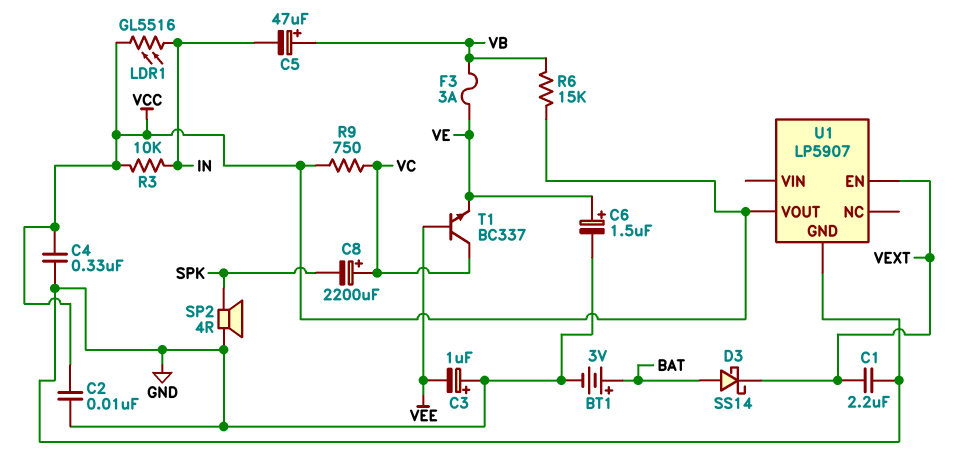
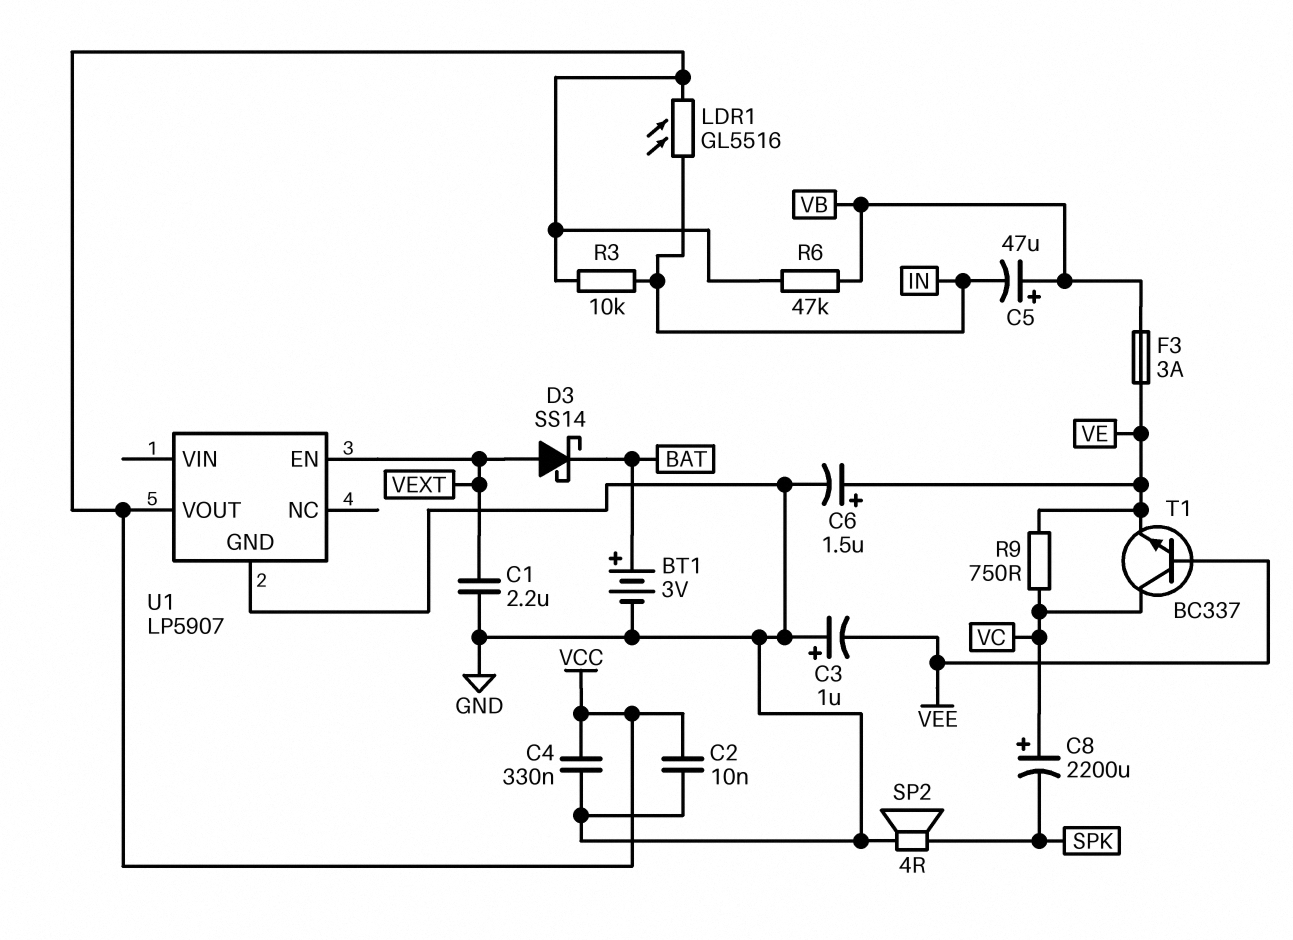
D3: schottky SS14 (A BAT, K VEXT) -> schottky SS14 (A VEXT, K BAT)
R6: 15k (VB, VCC) -> 47k (VB, VCC)
R9: 750 (VC, VCC) -> 750 (VC, VE)

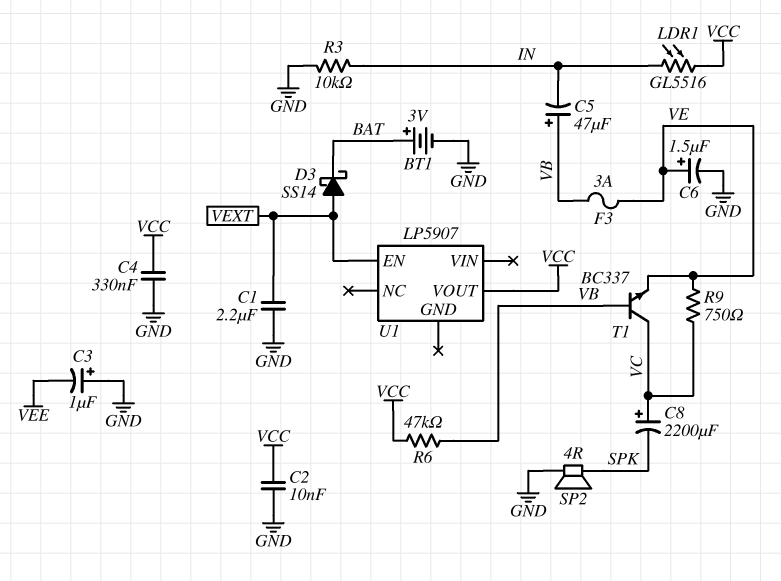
R3: 10k (IN, VCC) -> 10k (GND, IN)
T1: NPN BC337 (B VEE, C VC, E VE) -> NPN BC337 (B VB, C VC, E VE)
U1 pin GND: GND -> none

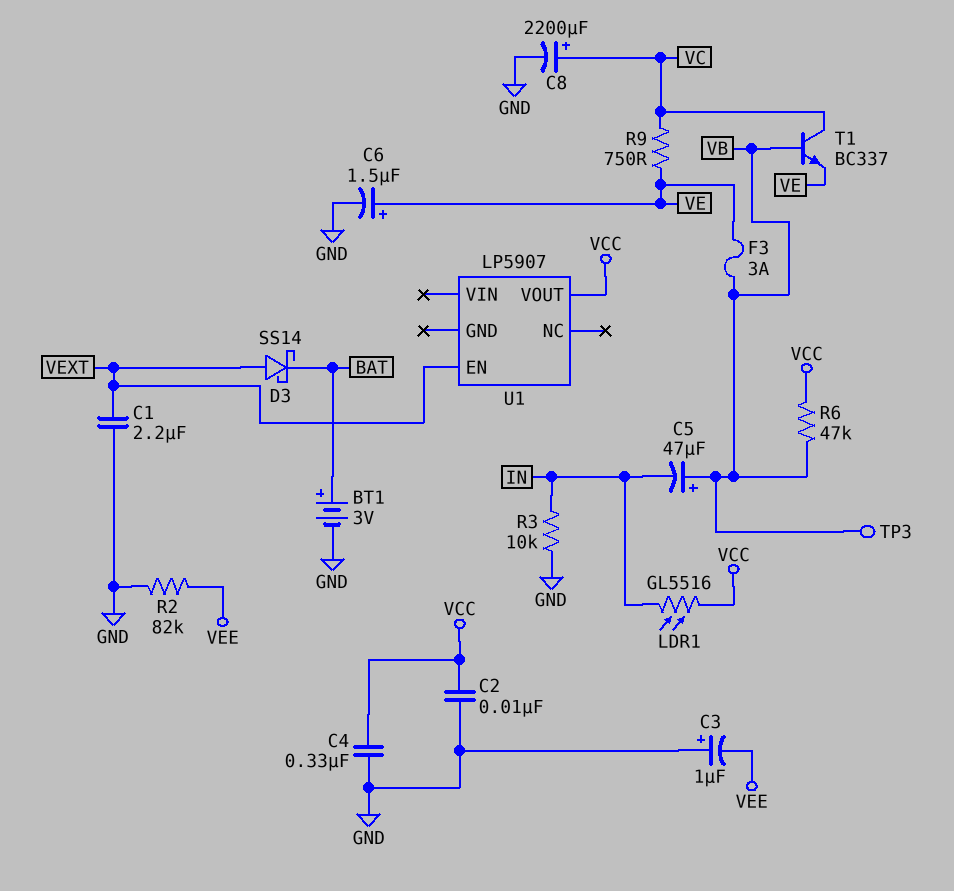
C8: 2200uF (plus VC, minus SPK) -> 2200uF (plus VC, minus GND)
R2: none -> 82k (GND, VEE)
SP2: speaker 4R (GND, SPK) -> none
TP3: none -> test point (VB)

